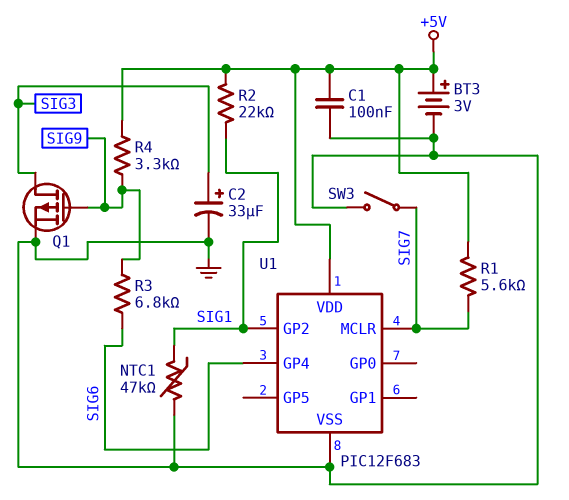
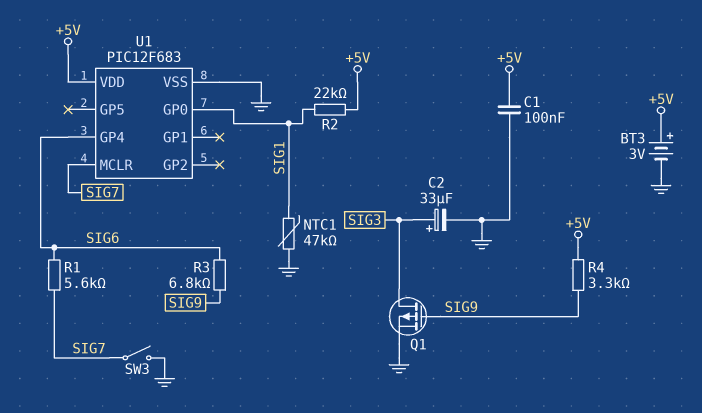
R1: 5.6k (+5V, SIG7) -> 5.6k (SIG6, SIG7)
U1 pin GP0: none -> SIG1
U1 pin GP2: SIG1 -> none

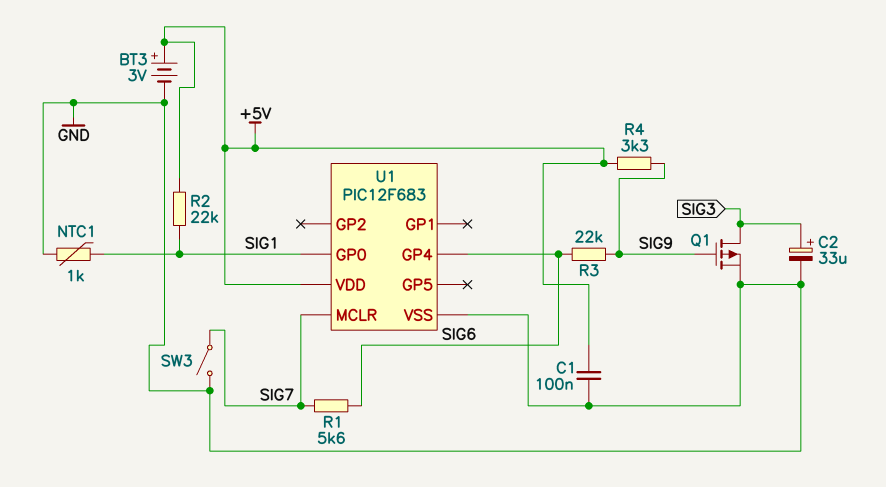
NTC1: 47k (GND, SIG1) -> 1k (GND, SIG1)
R3: 6.8k (SIG6, SIG9) -> 22k (SIG6, SIG9)

